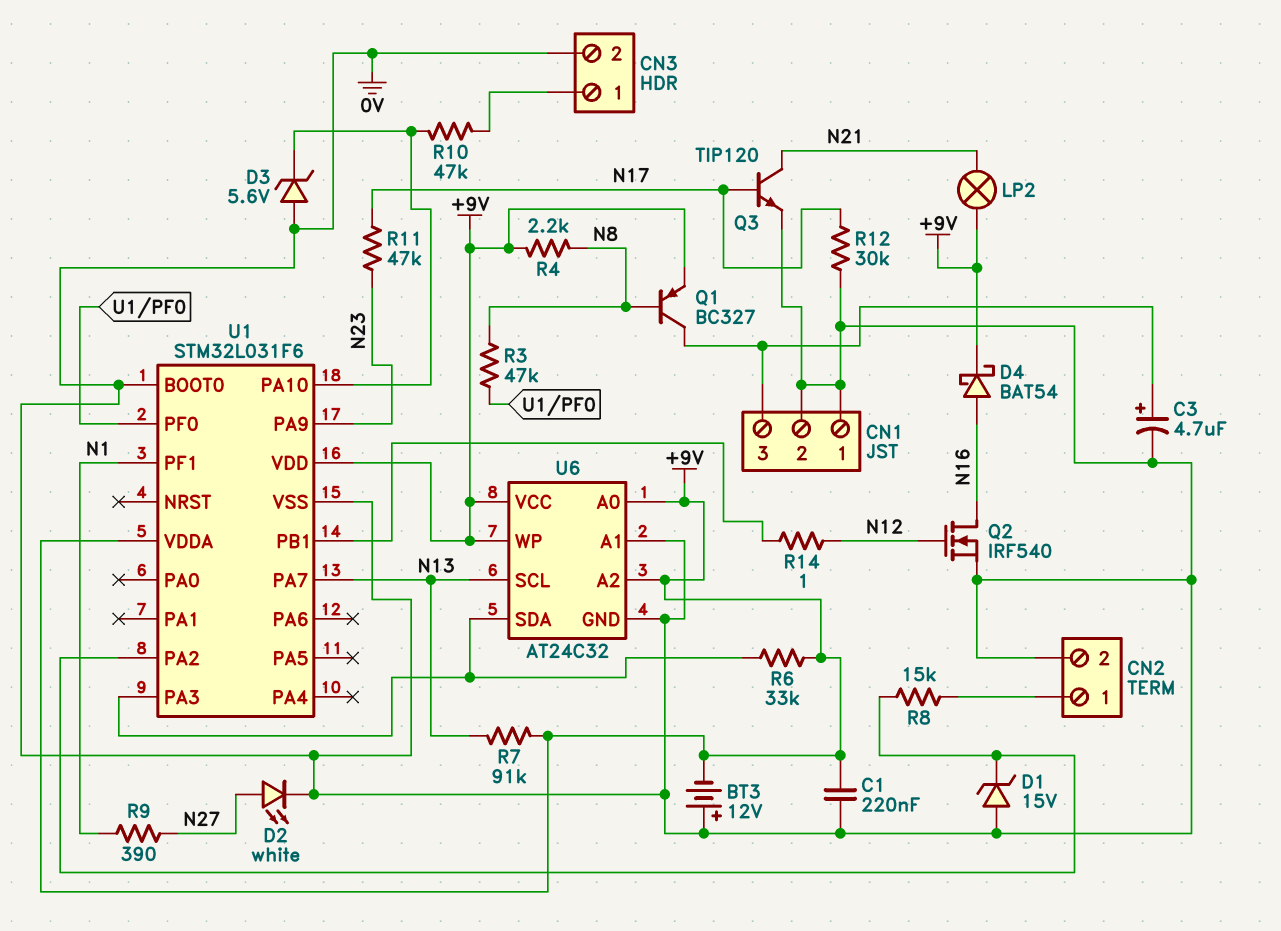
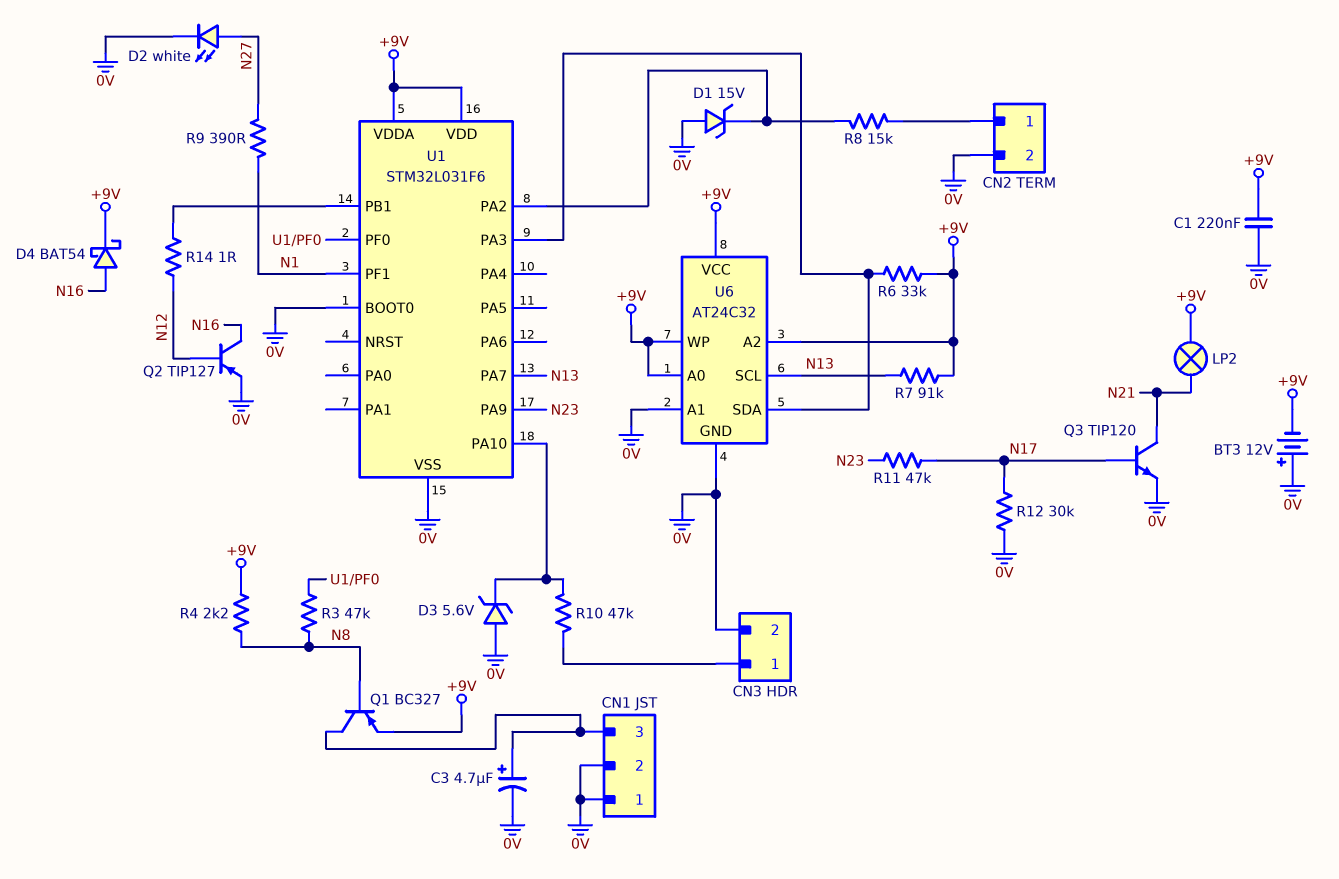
Q2: NMOS IRF540 (G N12, D N16, S 0V) -> PNP TIP127 (B N12, C N16, E 0V)

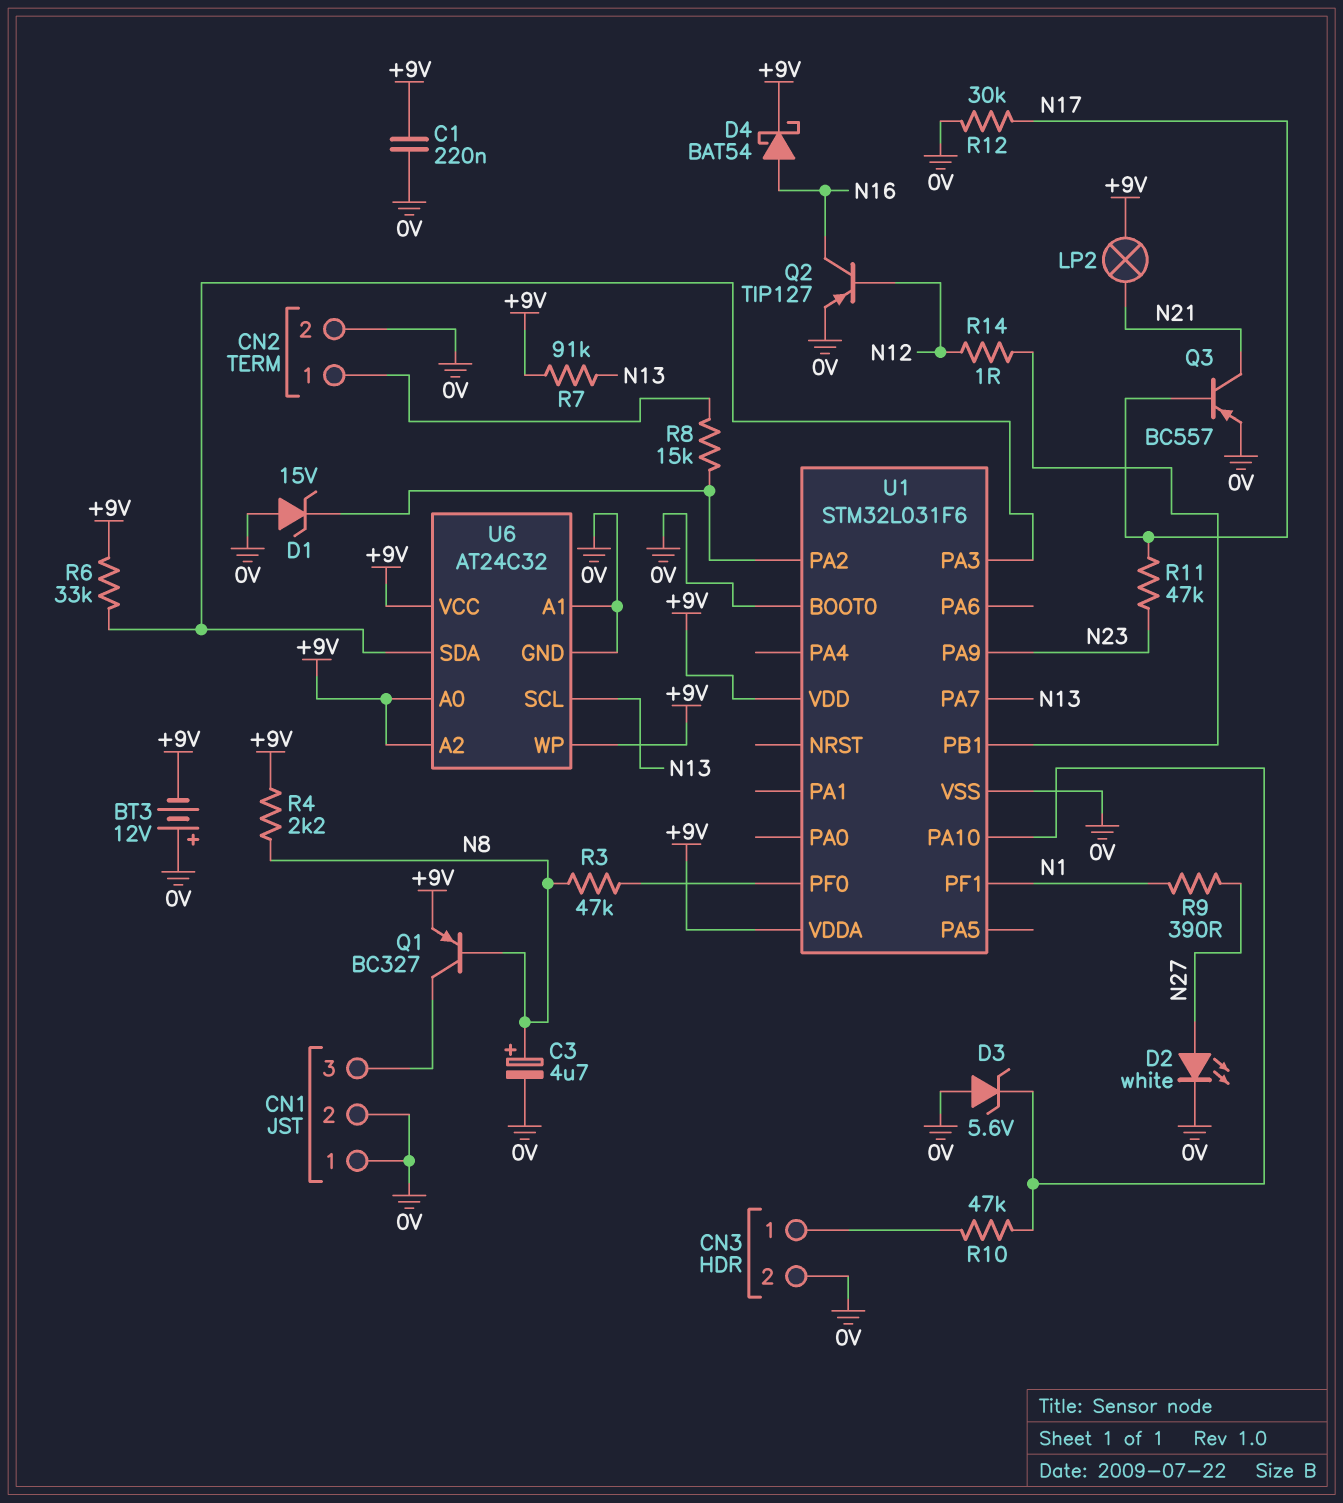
C3: 4.7uF (plus CN1/3, minus 0V) -> 4.7uF (plus N8, minus 0V)
Q3: NPN TIP120 (B N17, C N21, E 0V) -> PNP BC557 (B N17, C N21, E 0V)

